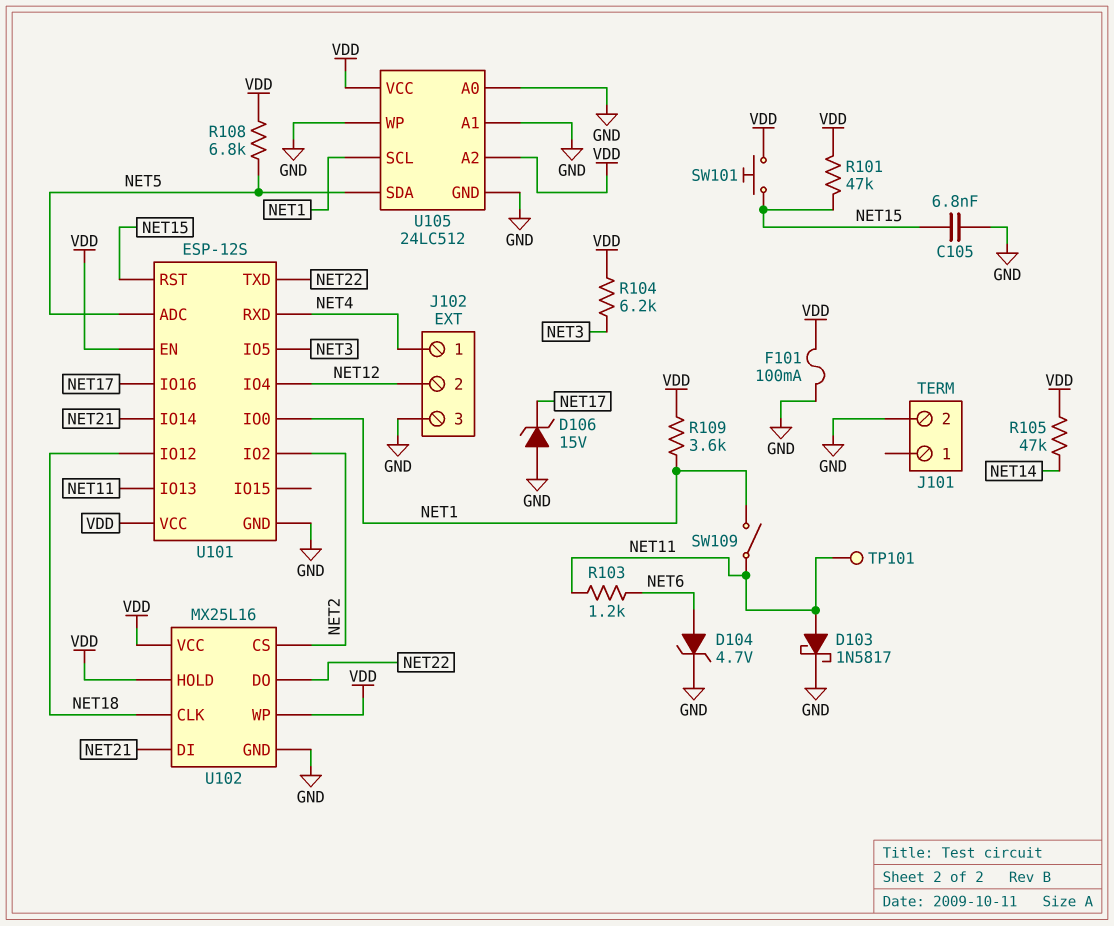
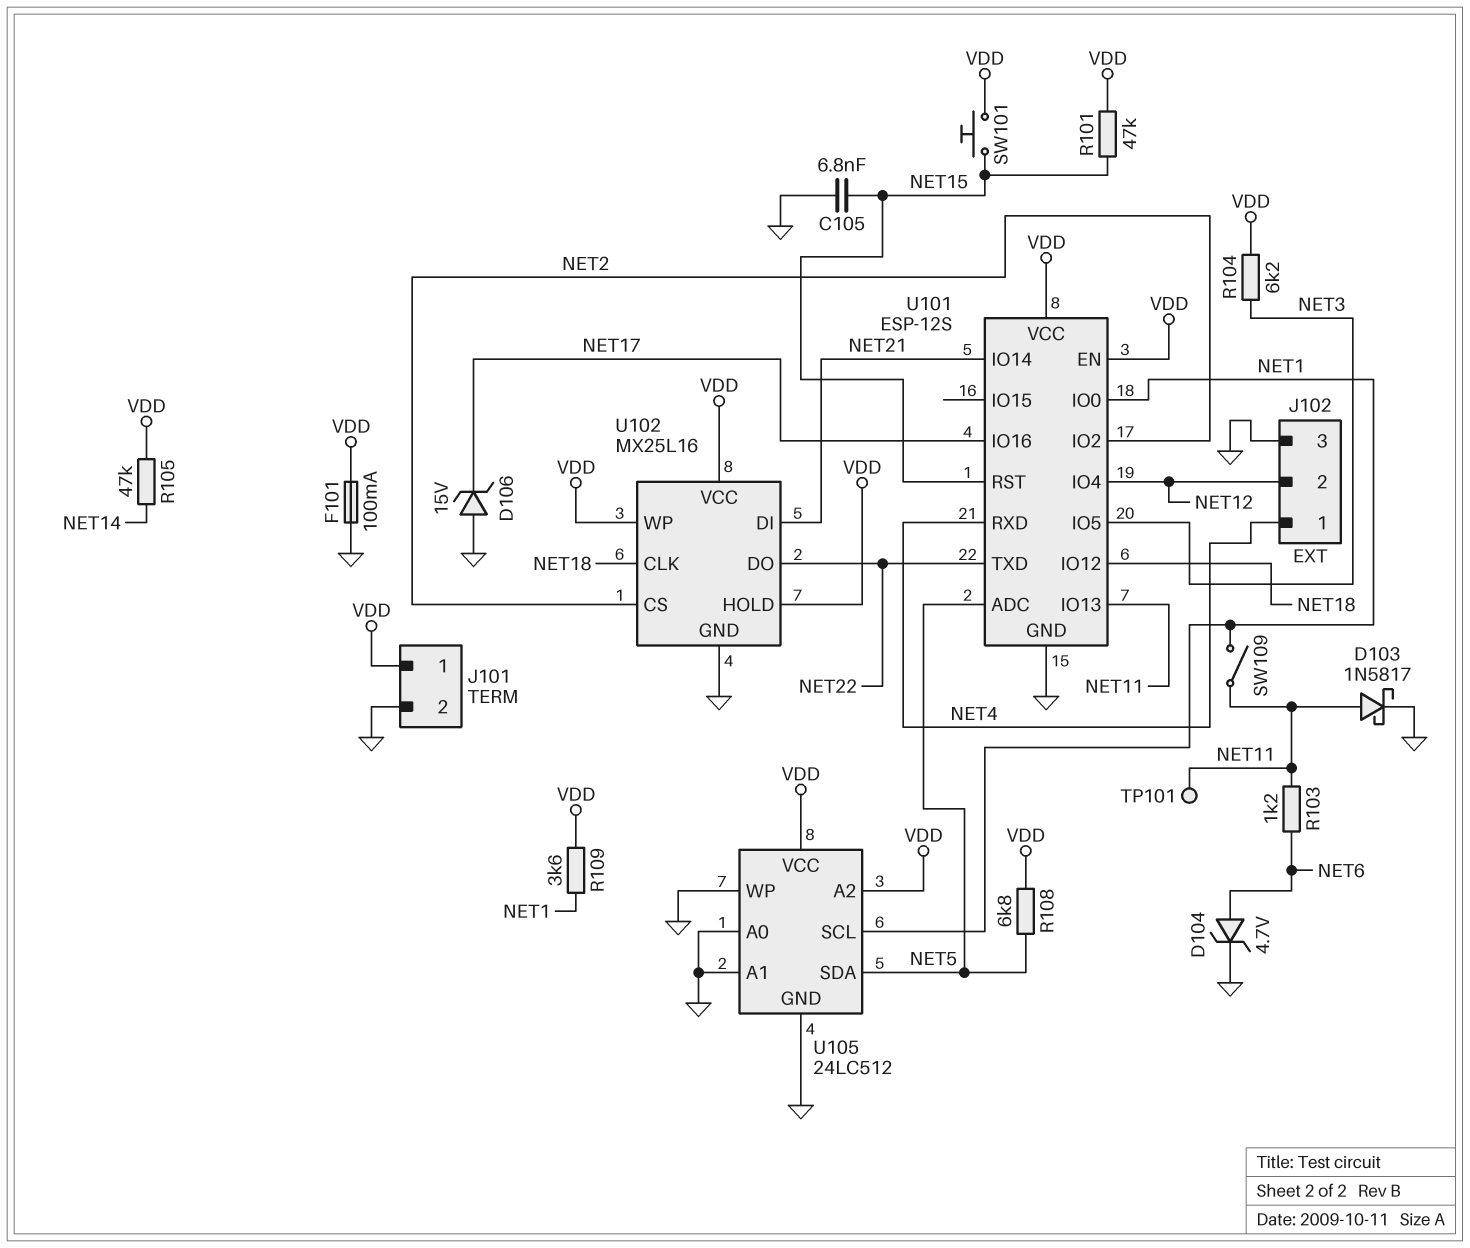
J101 pin 1: none -> VDD

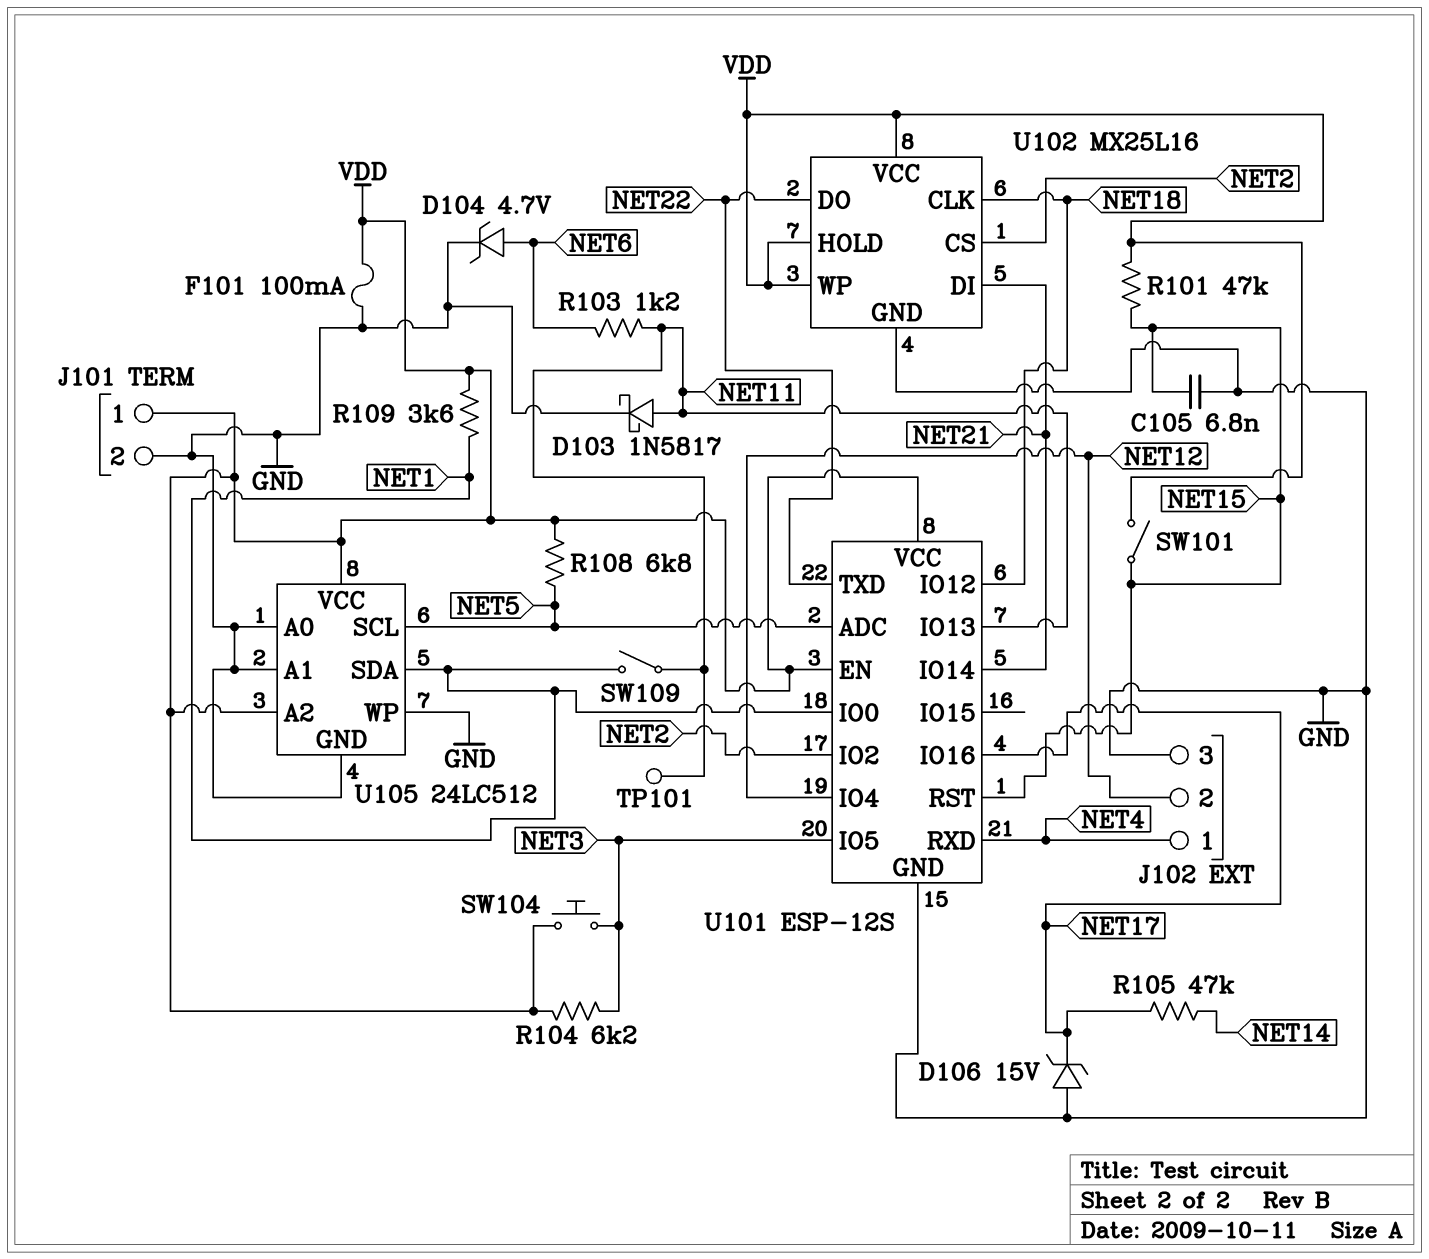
R105: 47k (NET14, VDD) -> 47k (NET14, NET17)
SW101: button (NET15, VDD) -> switch (NET15, VDD)
SW104: none -> button (NET3, VDD)
U105 pin SCL: NET1 -> NET5
U105 pin SDA: NET5 -> NET1

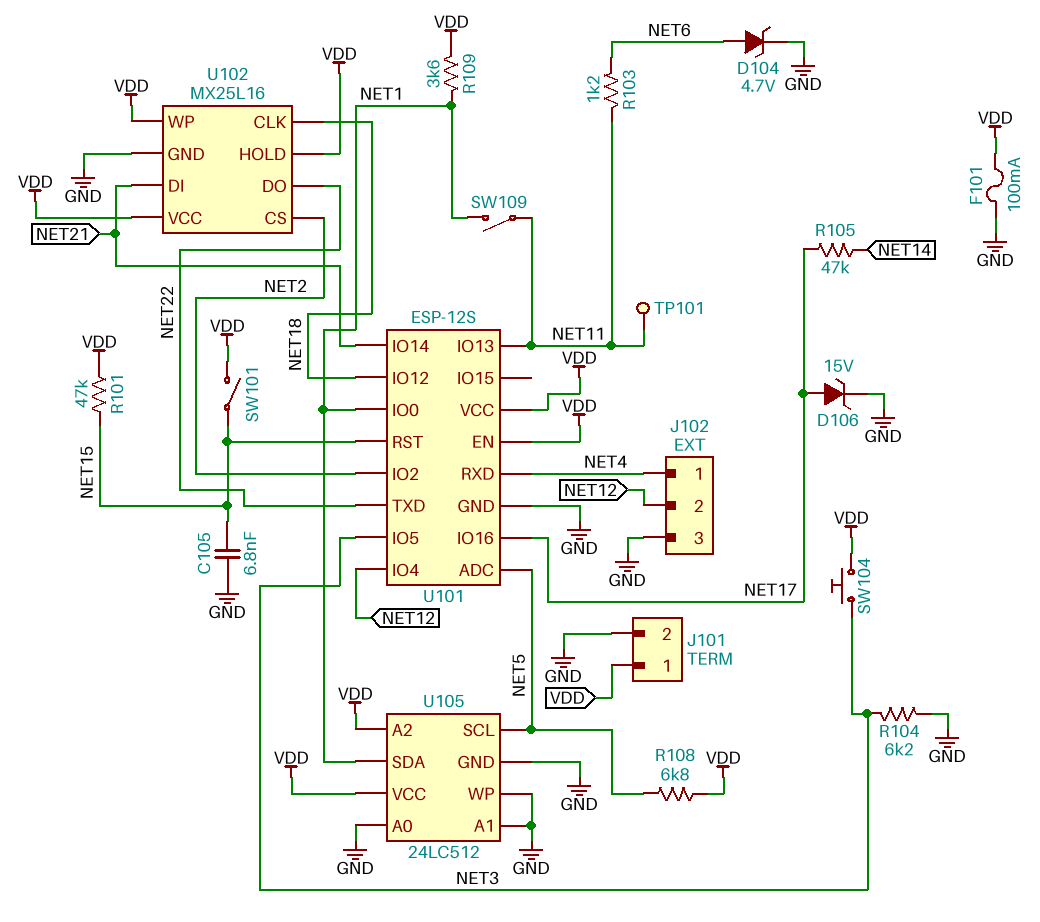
D103: schottky 1N5817 (A NET11, K GND) -> none
D106: zener 15V (A GND, K NET17) -> zener 15V (A NET17, K GND)
R104: 6.2k (NET3, VDD) -> 6.2k (GND, NET3)

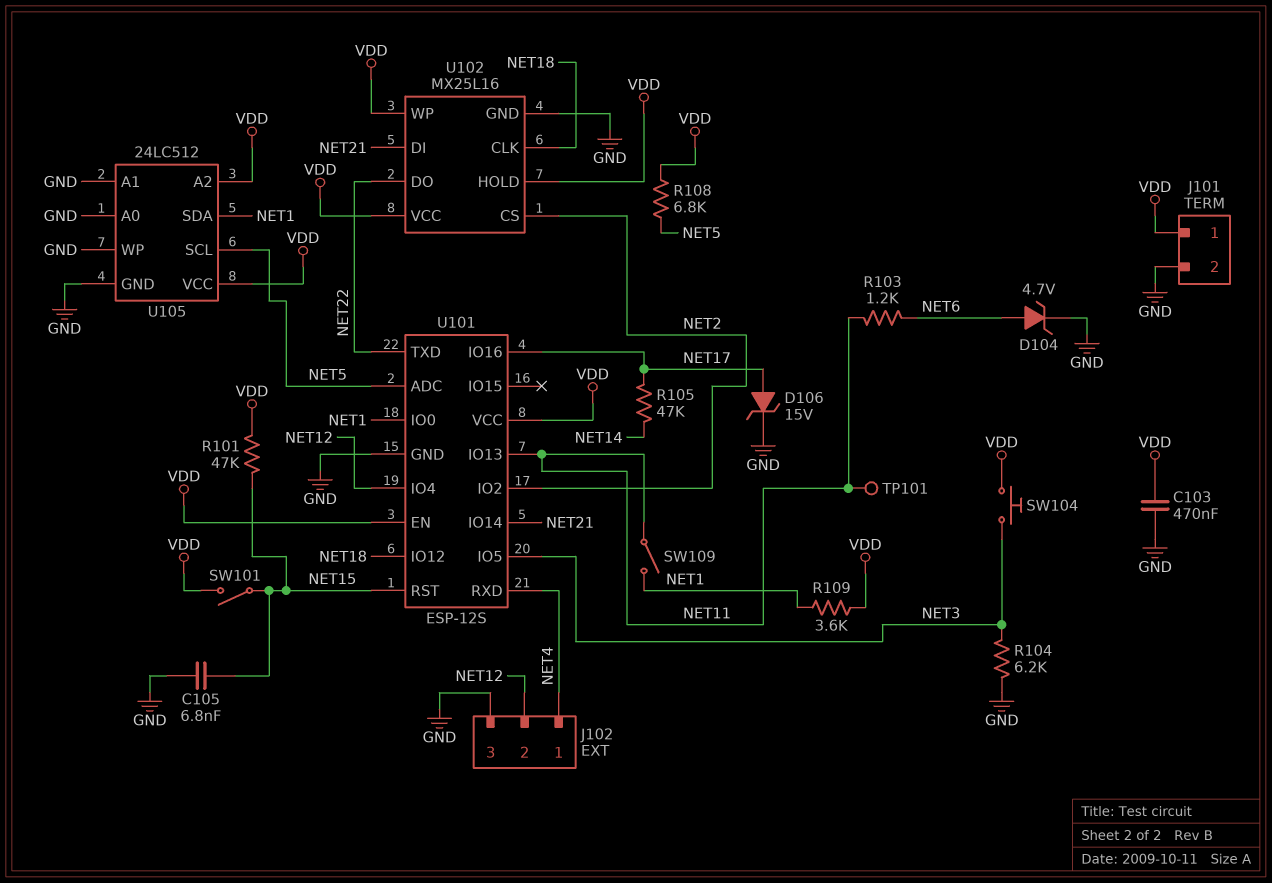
C103: none -> 470nF (GND, VDD)
F101: 100mA (GND, VDD) -> none

